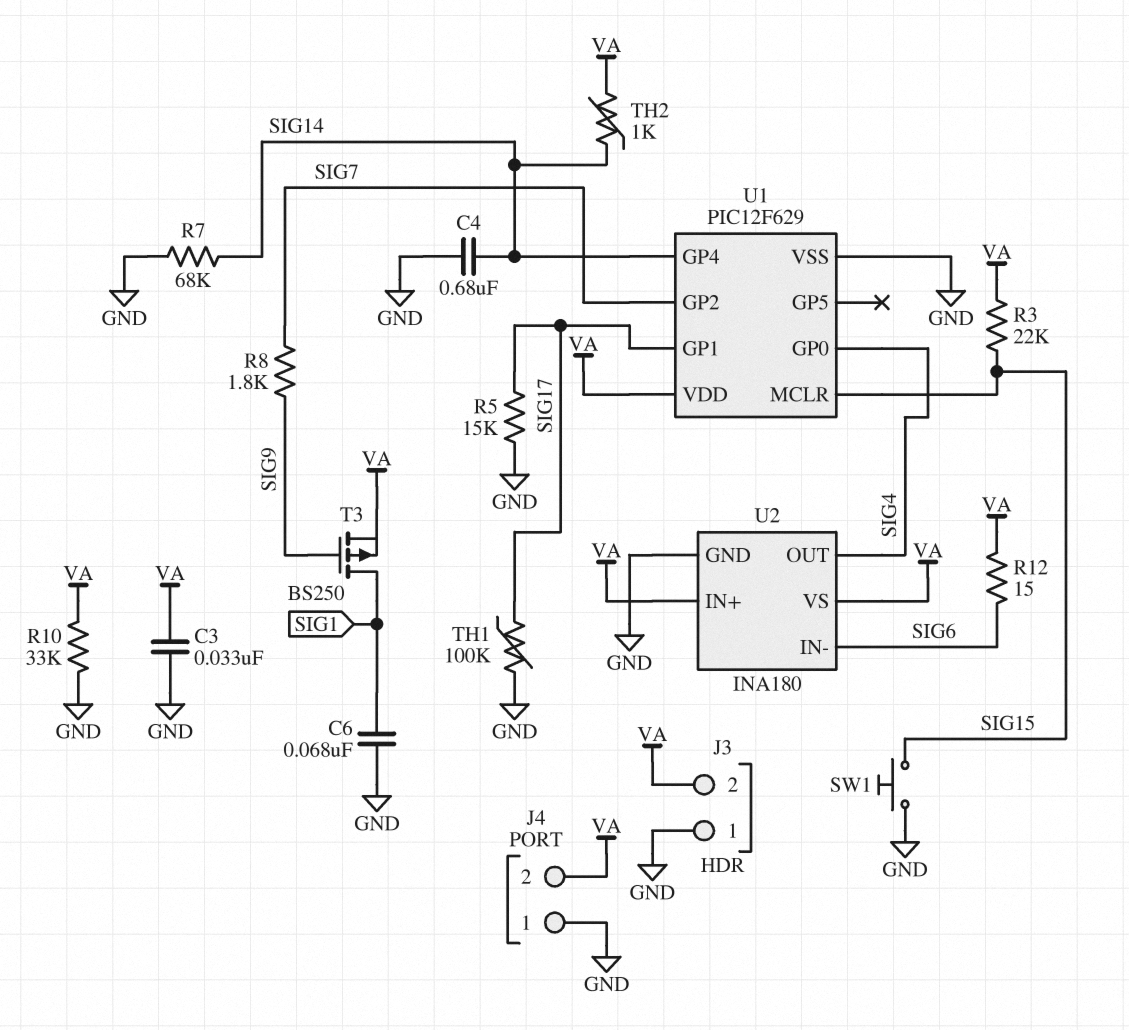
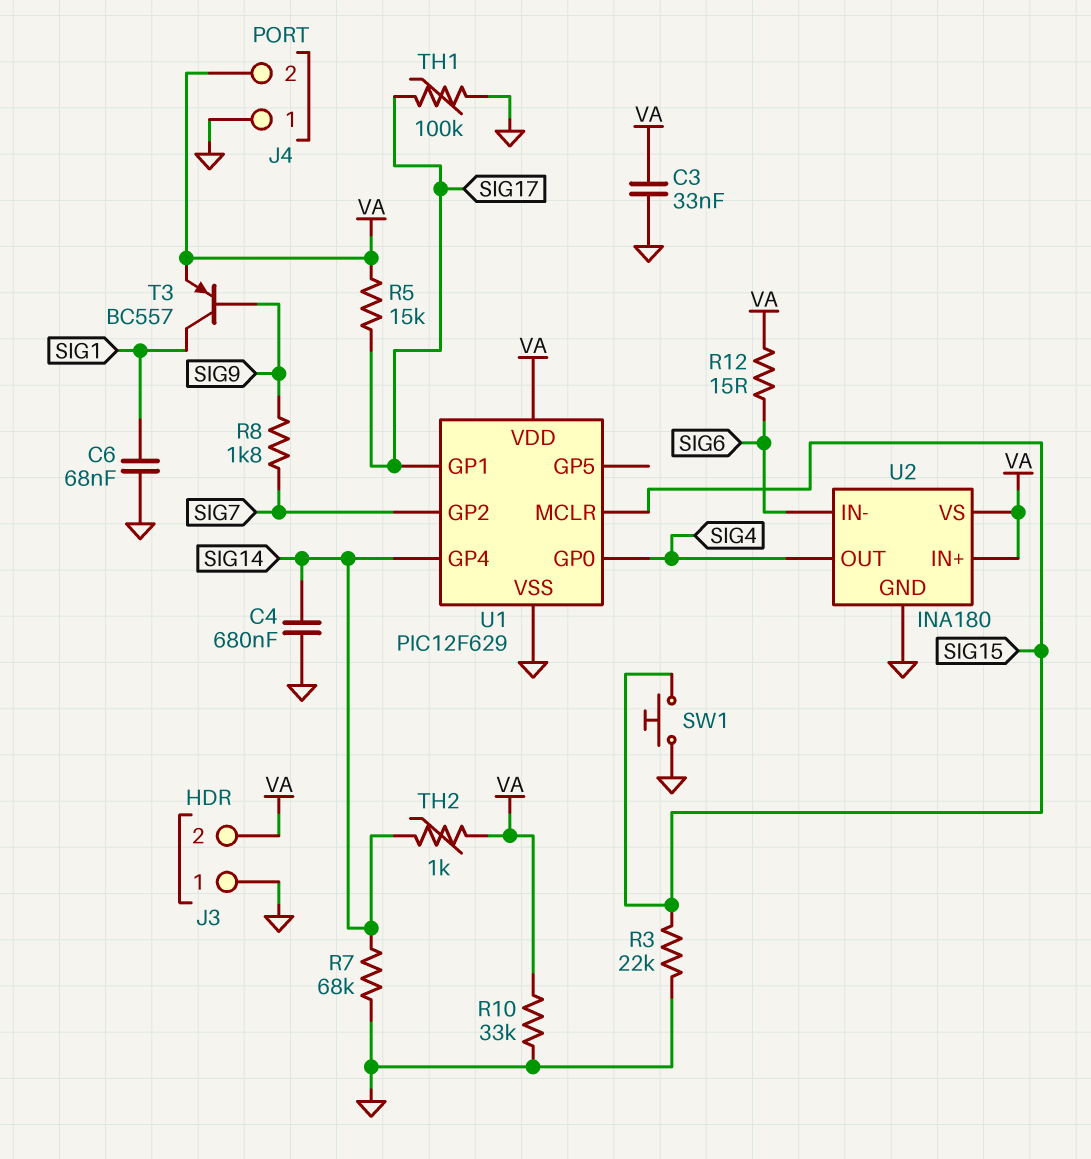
R3: 22k (SIG15, VA) -> 22k (GND, SIG15)
R5: 15k (GND, SIG17) -> 15k (SIG17, VA)
T3: PMOS BS250 (G SIG9, D SIG1, S VA) -> PNP BC557 (B SIG9, C SIG1, E VA)

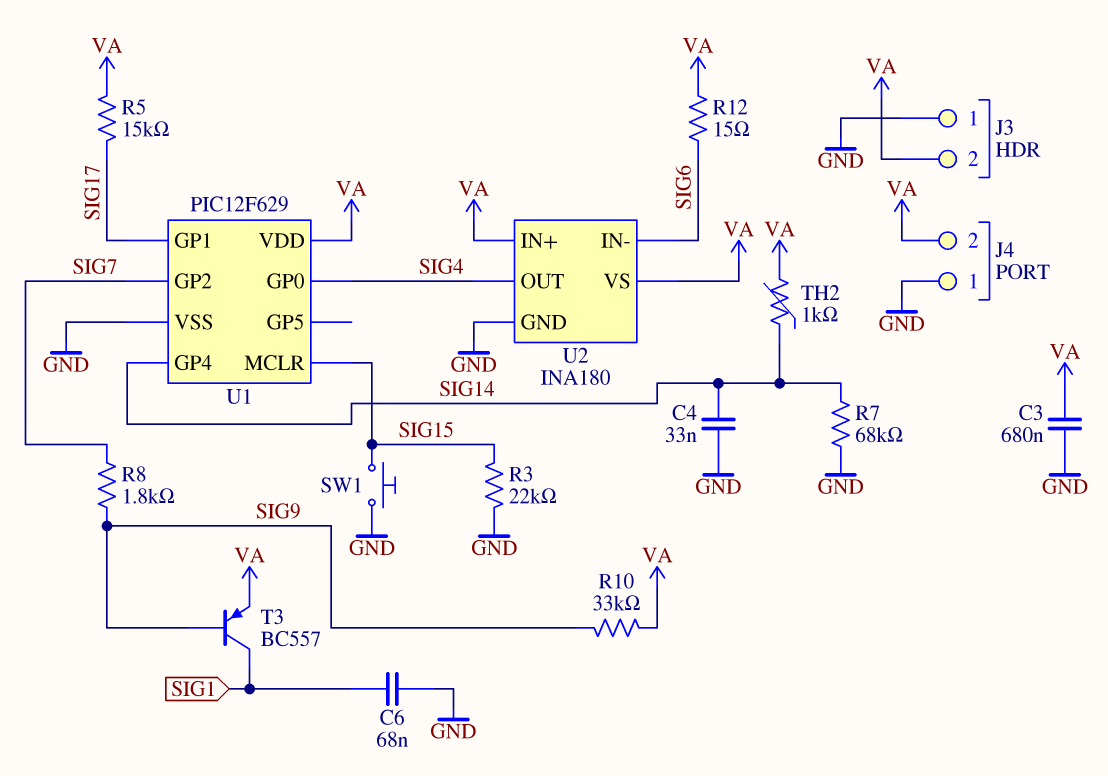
C3: 33nF (GND, VA) -> 680nF (GND, VA)
C4: 680nF (GND, SIG14) -> 33nF (GND, SIG14)
R10: 33k (GND, VA) -> 33k (SIG9, VA)
TH1: 100k (GND, SIG17) -> none

